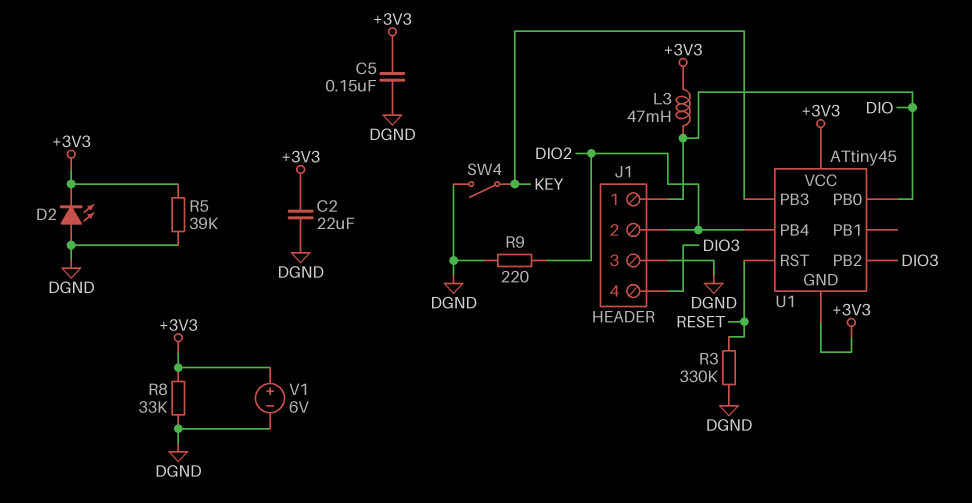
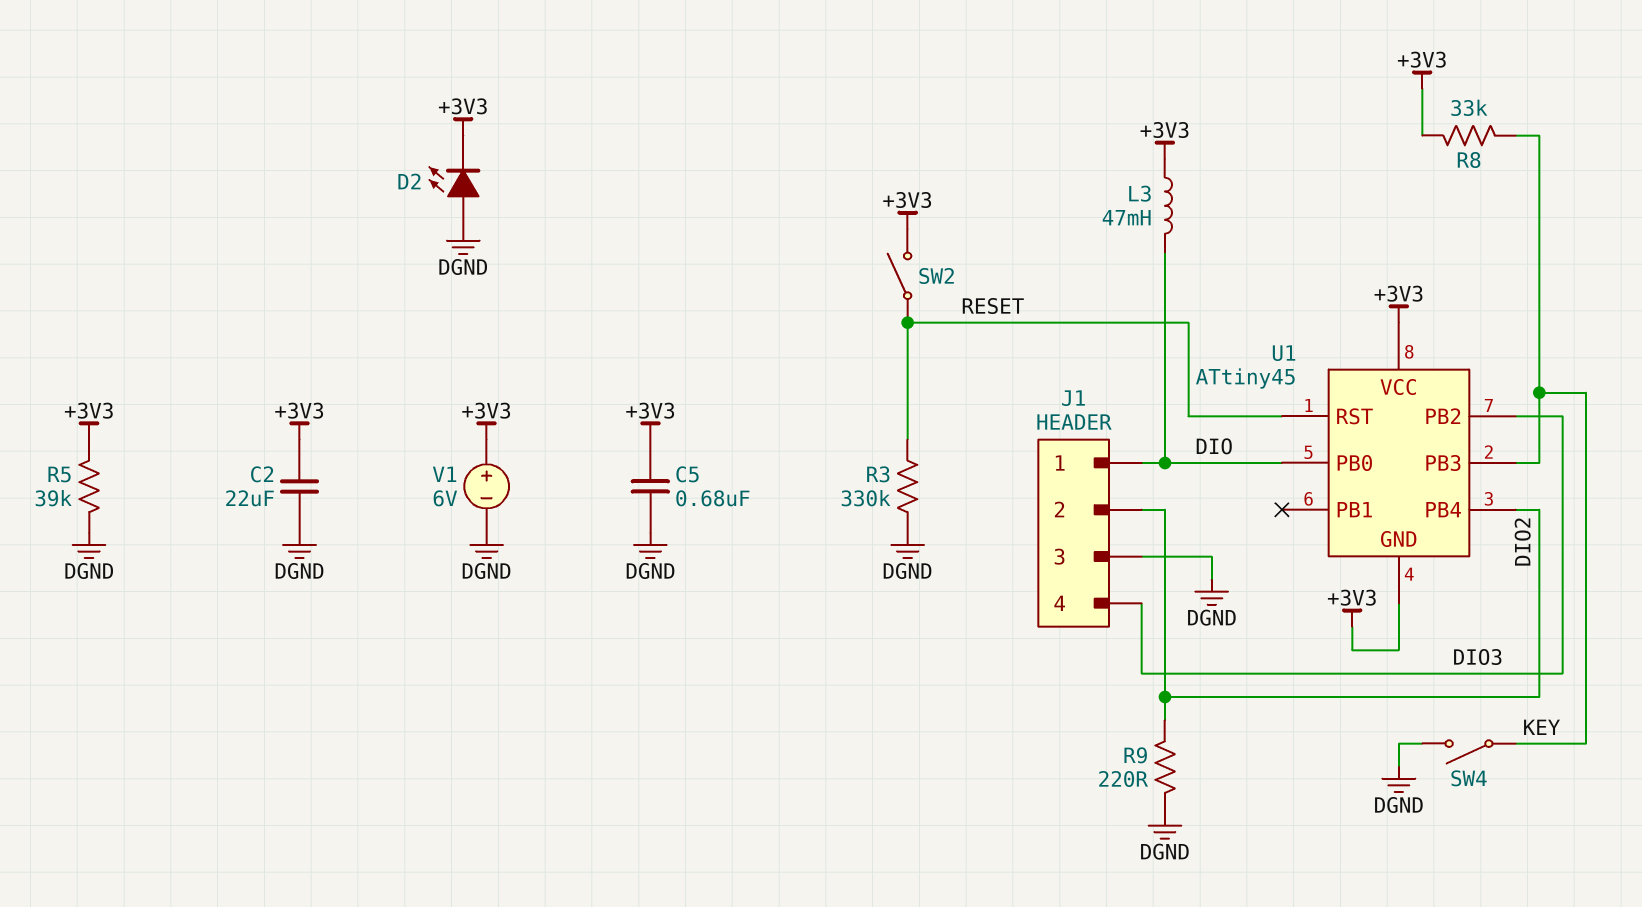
C5: 150nF (+3V3, DGND) -> 680nF (+3V3, DGND)
R8: 33k (+3V3, DGND) -> 33k (+3V3, KEY)
SW2: none -> switch (+3V3, RESET)

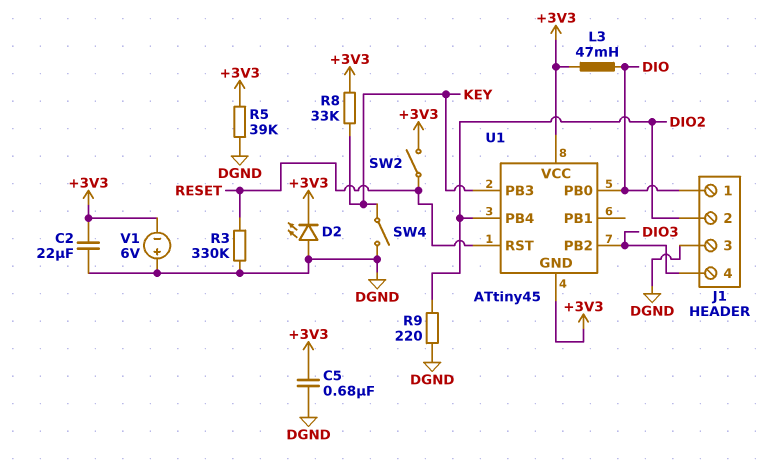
V1: 6V (plus +3V3, minus DGND) -> 6V (plus DGND, minus +3V3)

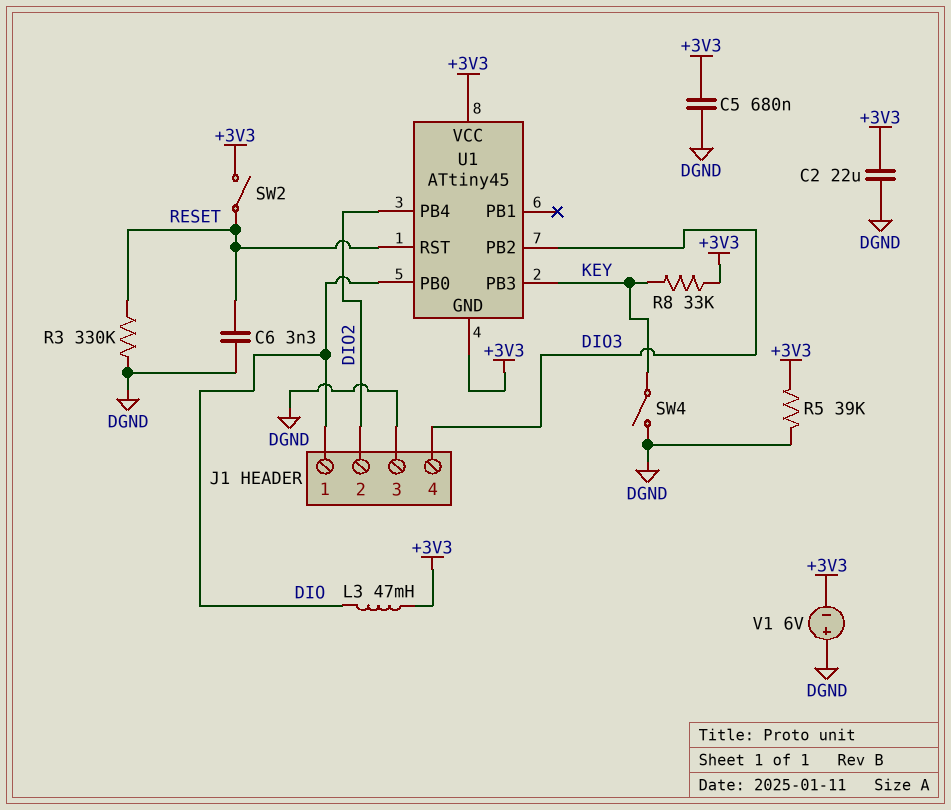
C6: none -> 3.3nF (DGND, RESET)
D2: LED (A DGND, K +3V3) -> none
R9: 220 (DGND, DIO2) -> none

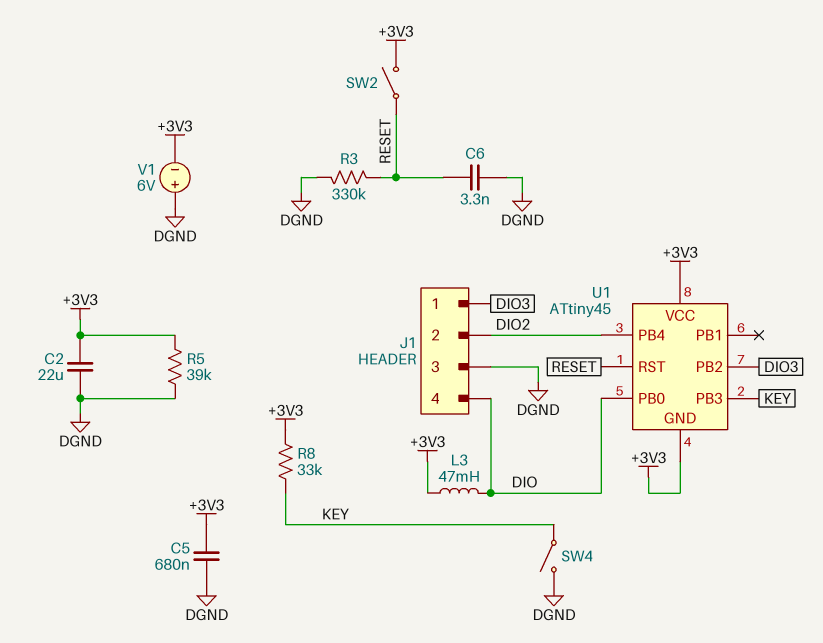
J1 pin 1: DIO -> DIO3
J1 pin 4: DIO3 -> DIO

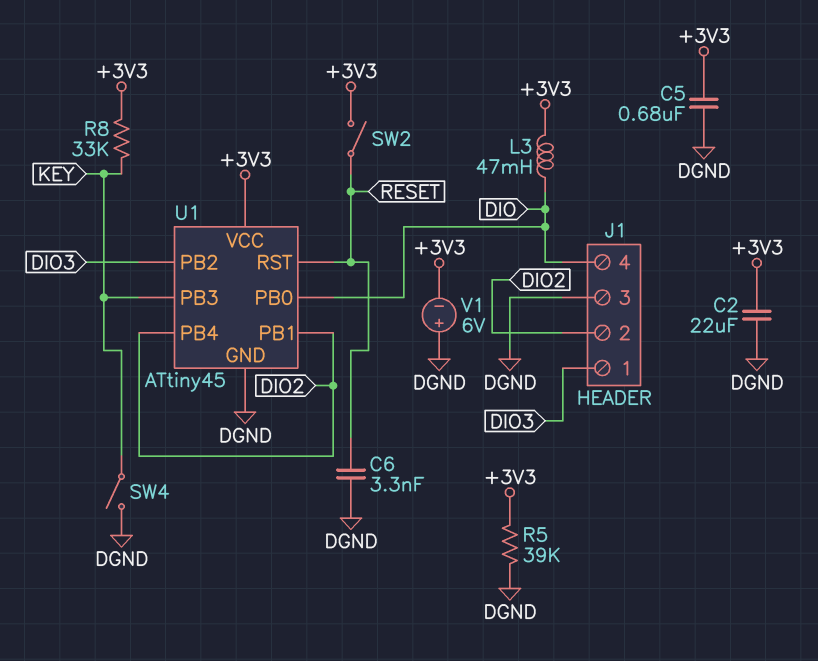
R3: 330k (DGND, RESET) -> none
U1 pin GND: +3V3 -> DGND
U1 pin PB1: none -> DIO2

